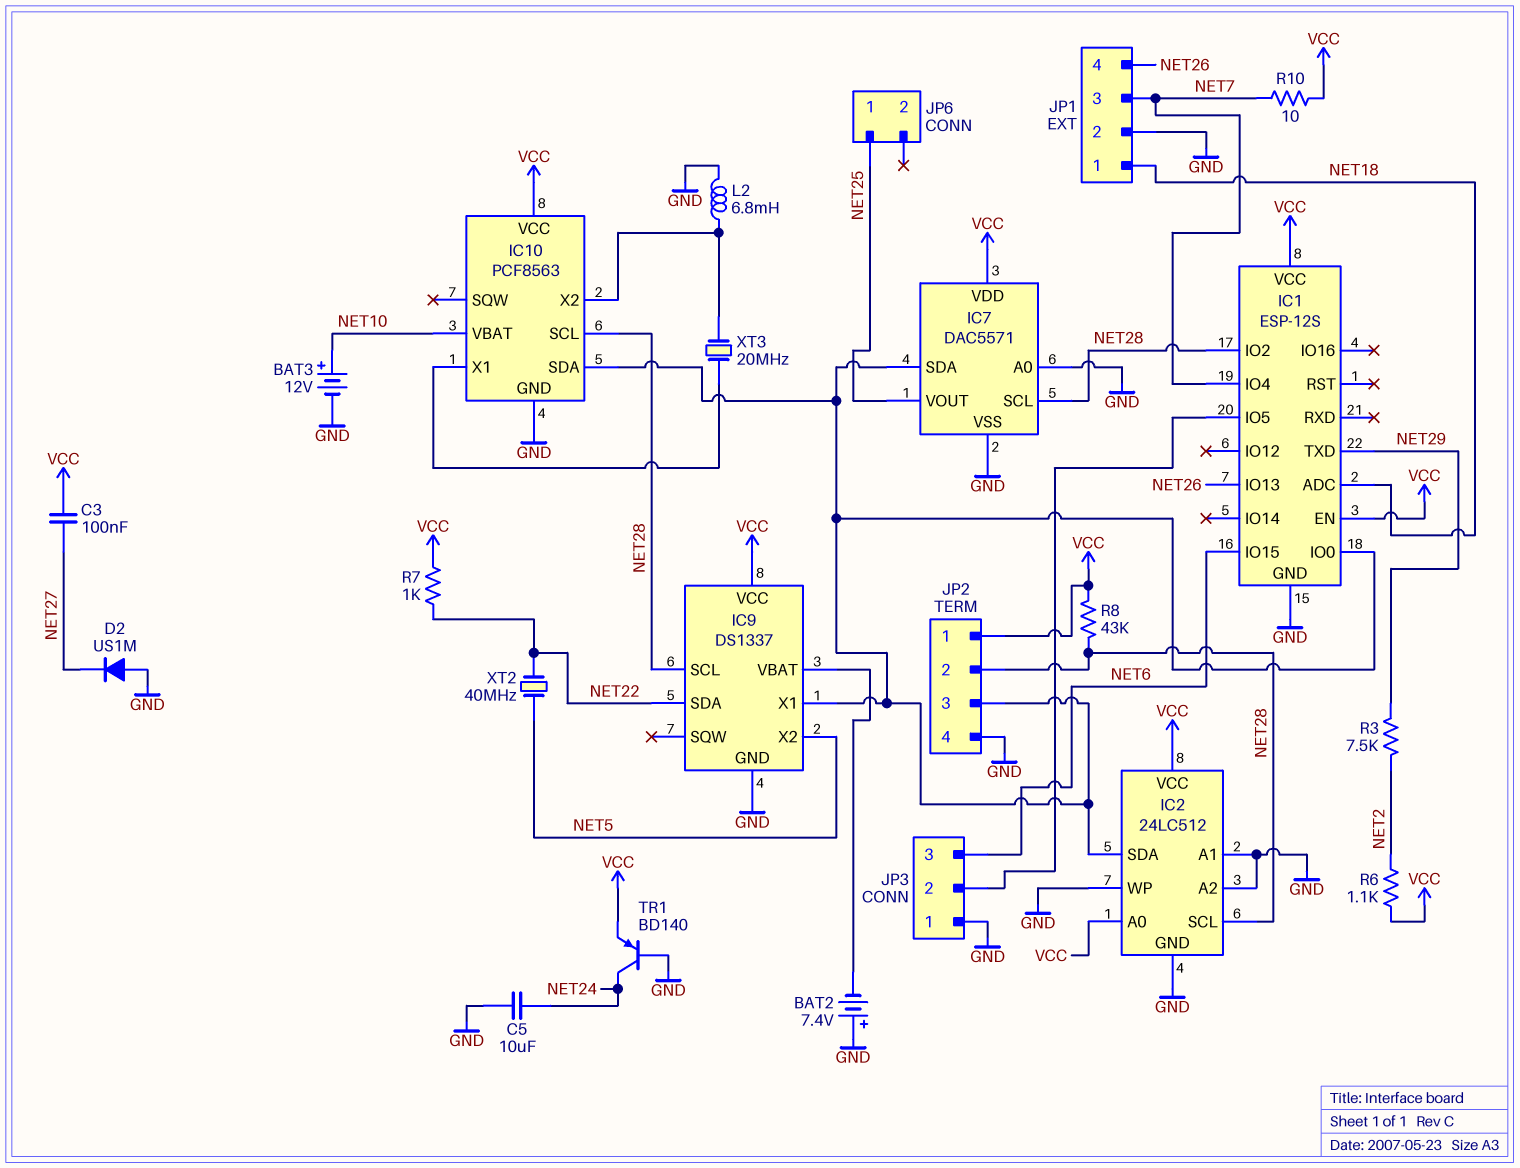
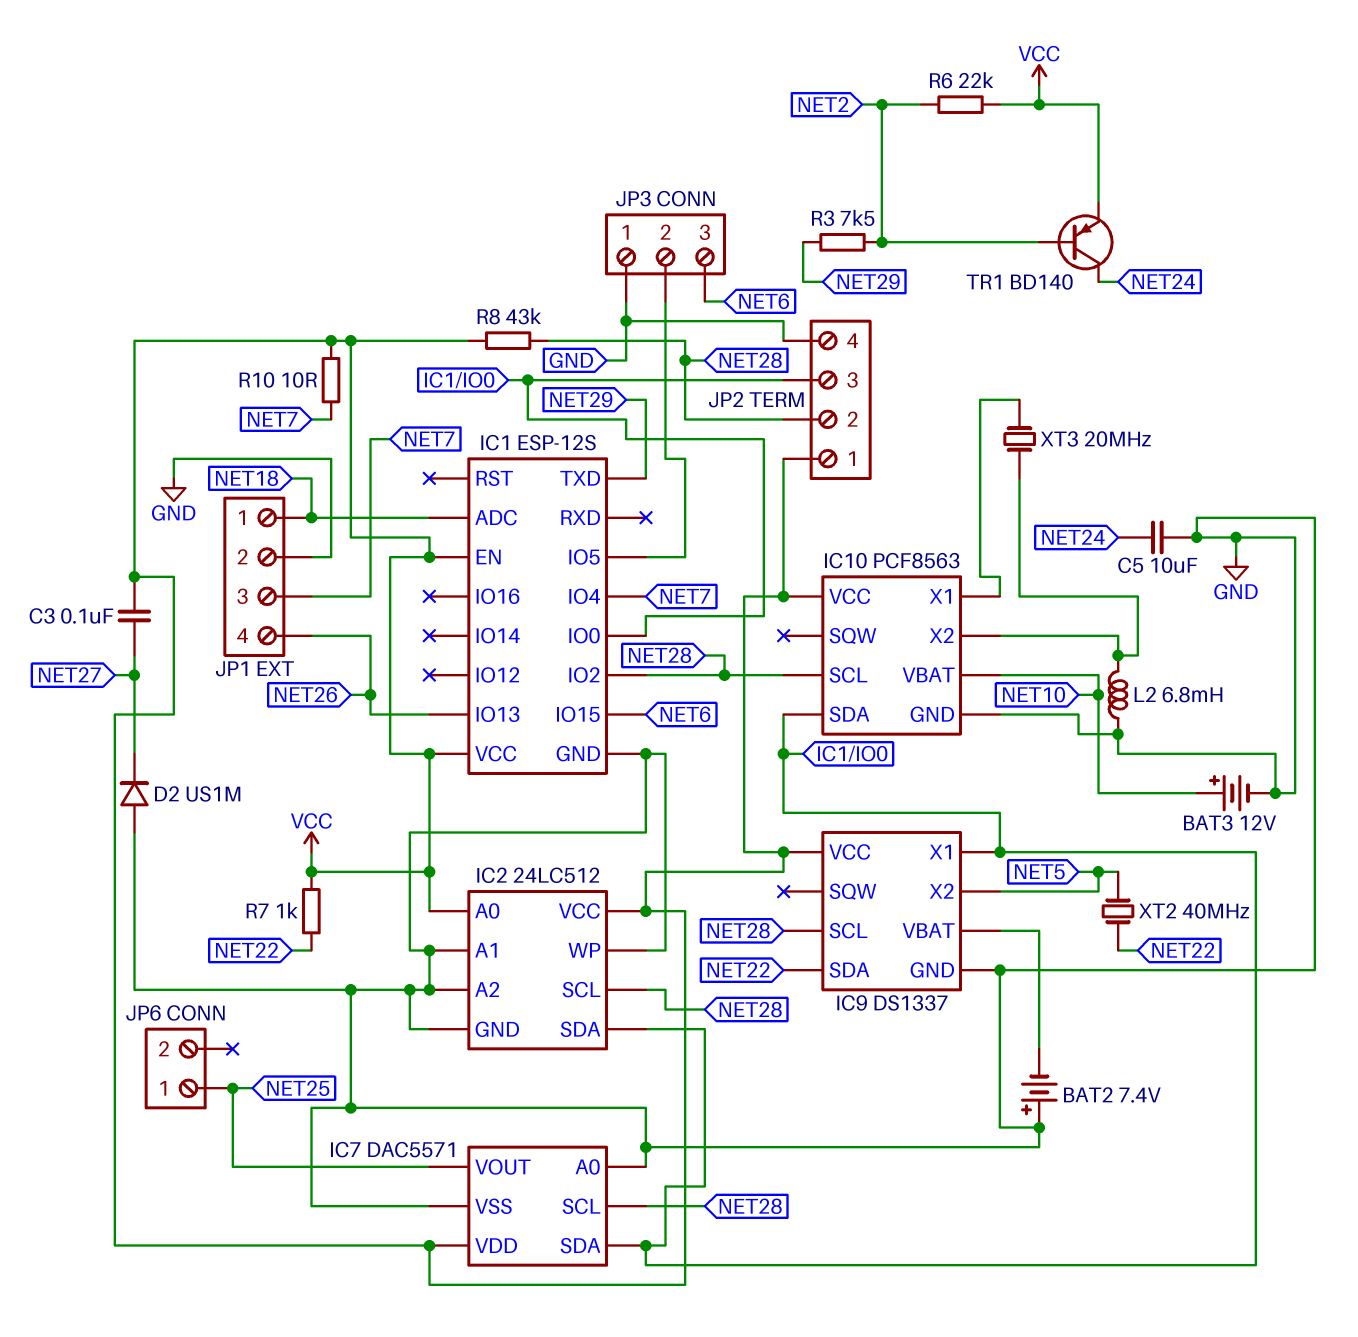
R6: 1.1k (NET2, VCC) -> 22k (NET2, VCC)
TR1: PNP BD140 (B GND, C NET24, E VCC) -> PNP BD140 (B NET2, C NET24, E VCC)

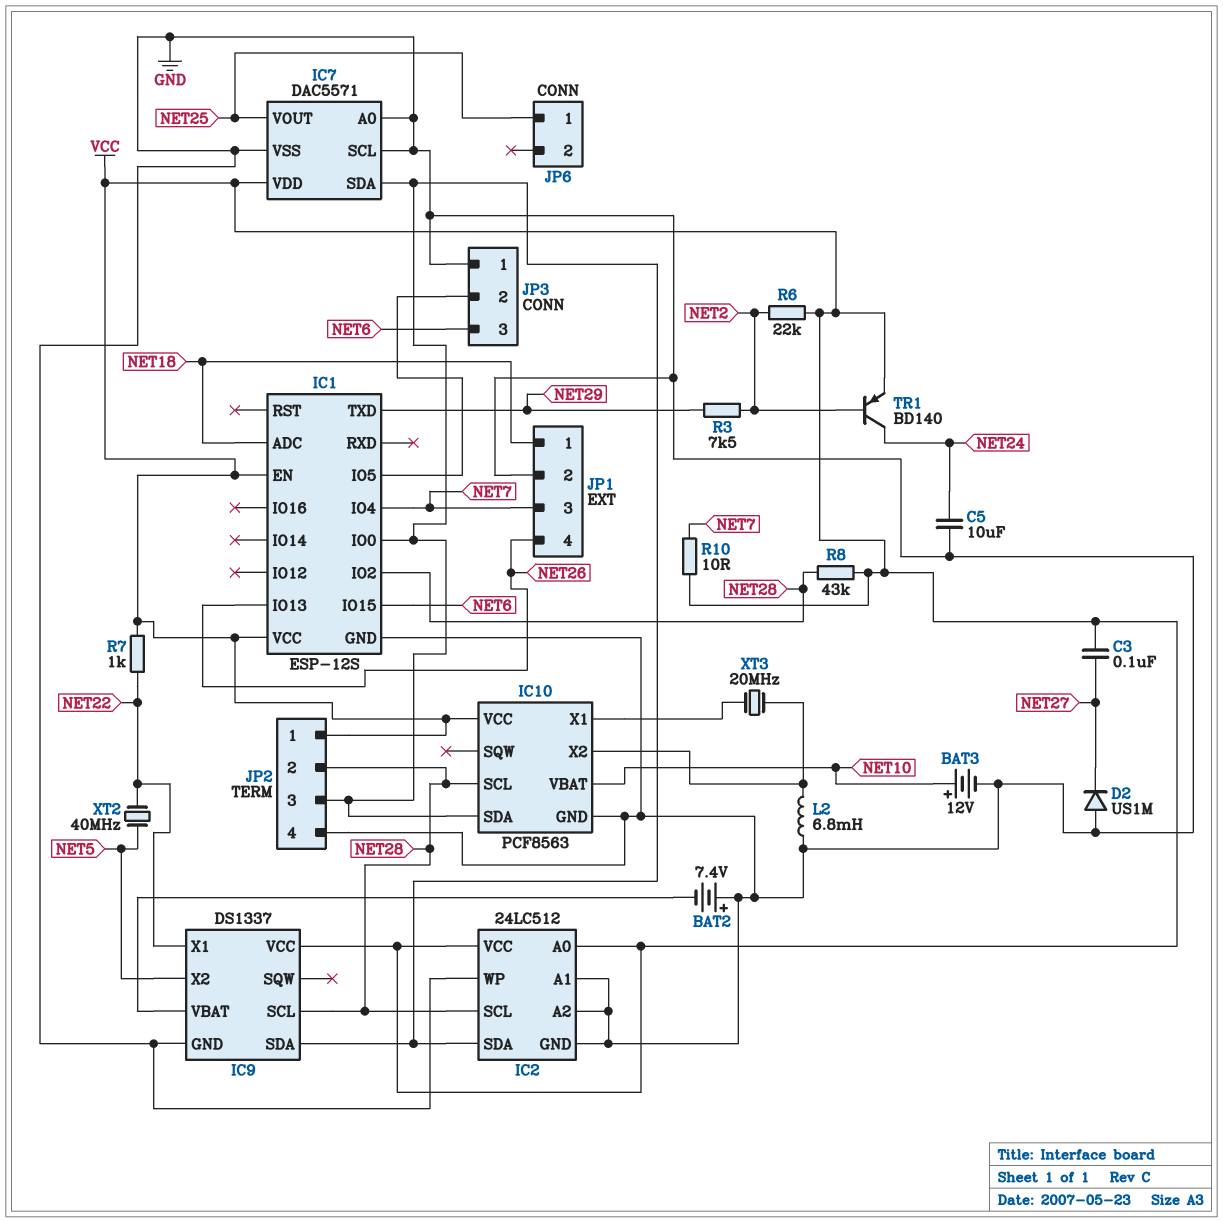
IC7 pin SCL: NET28 -> GND
IC9 pin SDA: NET22 -> IC1/IO0
IC9 pin X1: IC1/IO0 -> NET22

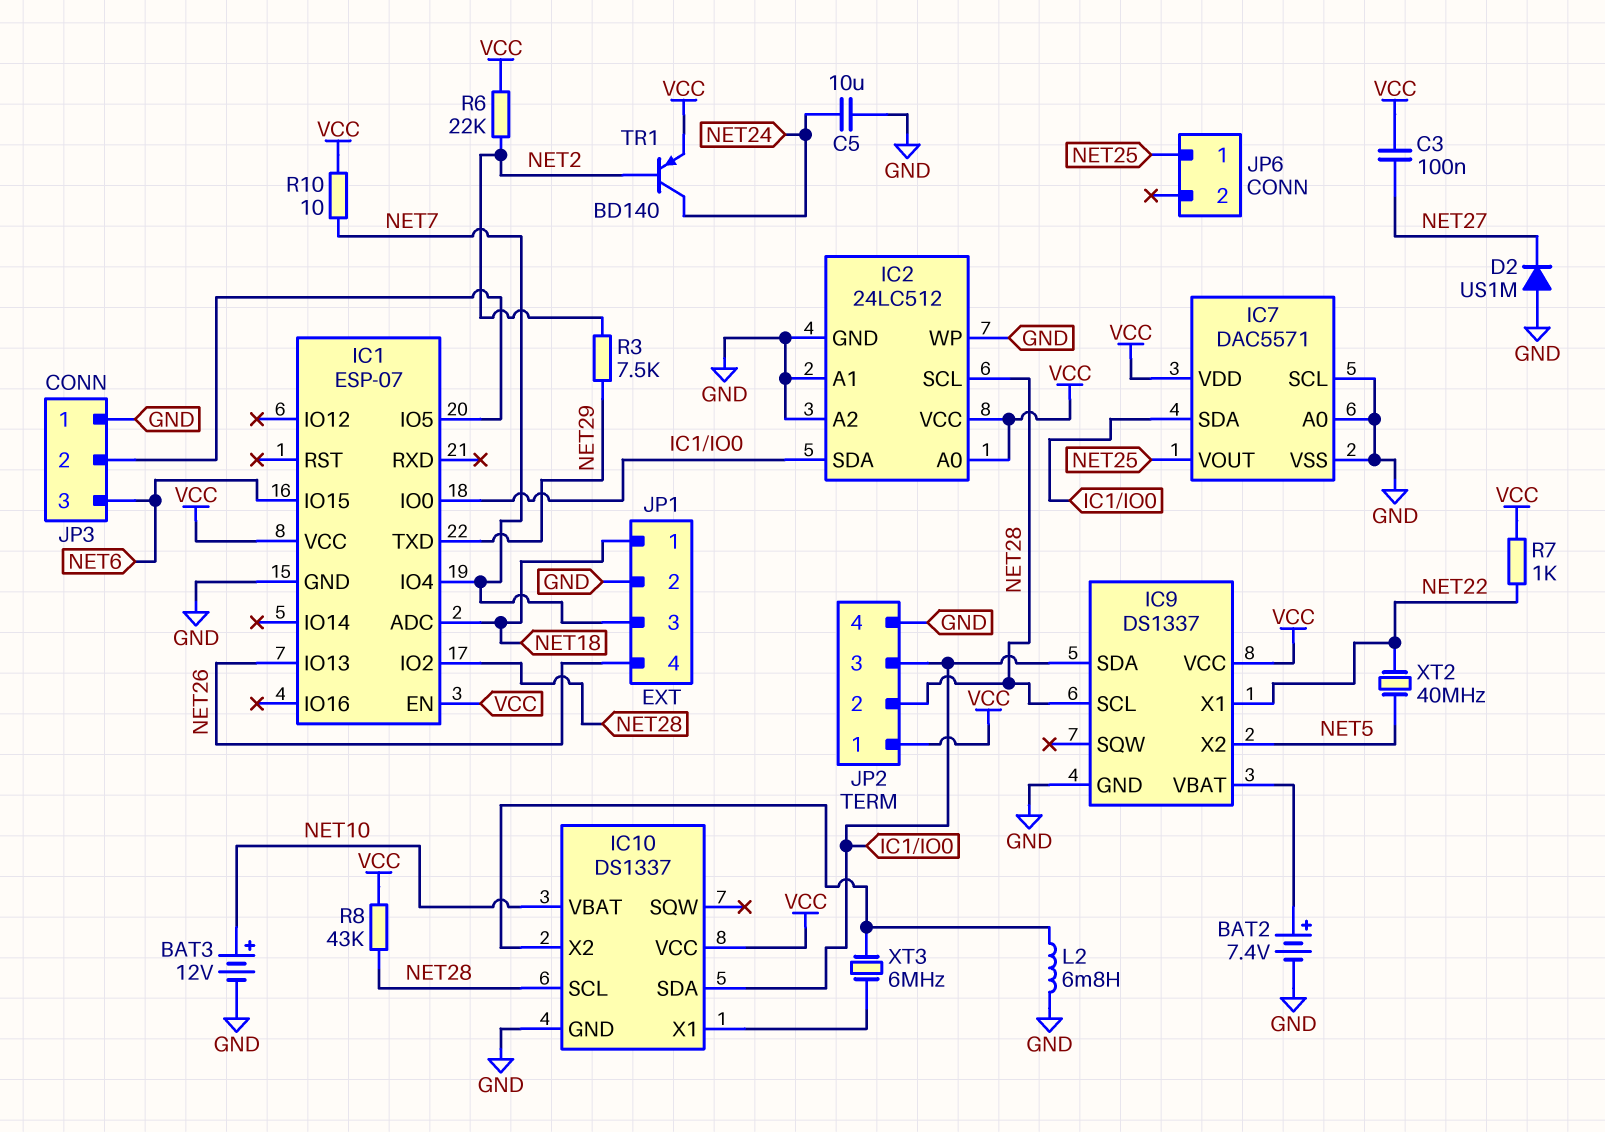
BAT2: 7.4V (plus GND, minus IC9/VBAT) -> 7.4V (plus IC9/VBAT, minus GND)
IC1: ESP-12S -> ESP-07
IC10: PCF8563 -> DS1337
XT3: 20MHz (IC10/X1, IC10/X2) -> 6MHz (IC10/X1, IC10/X2)

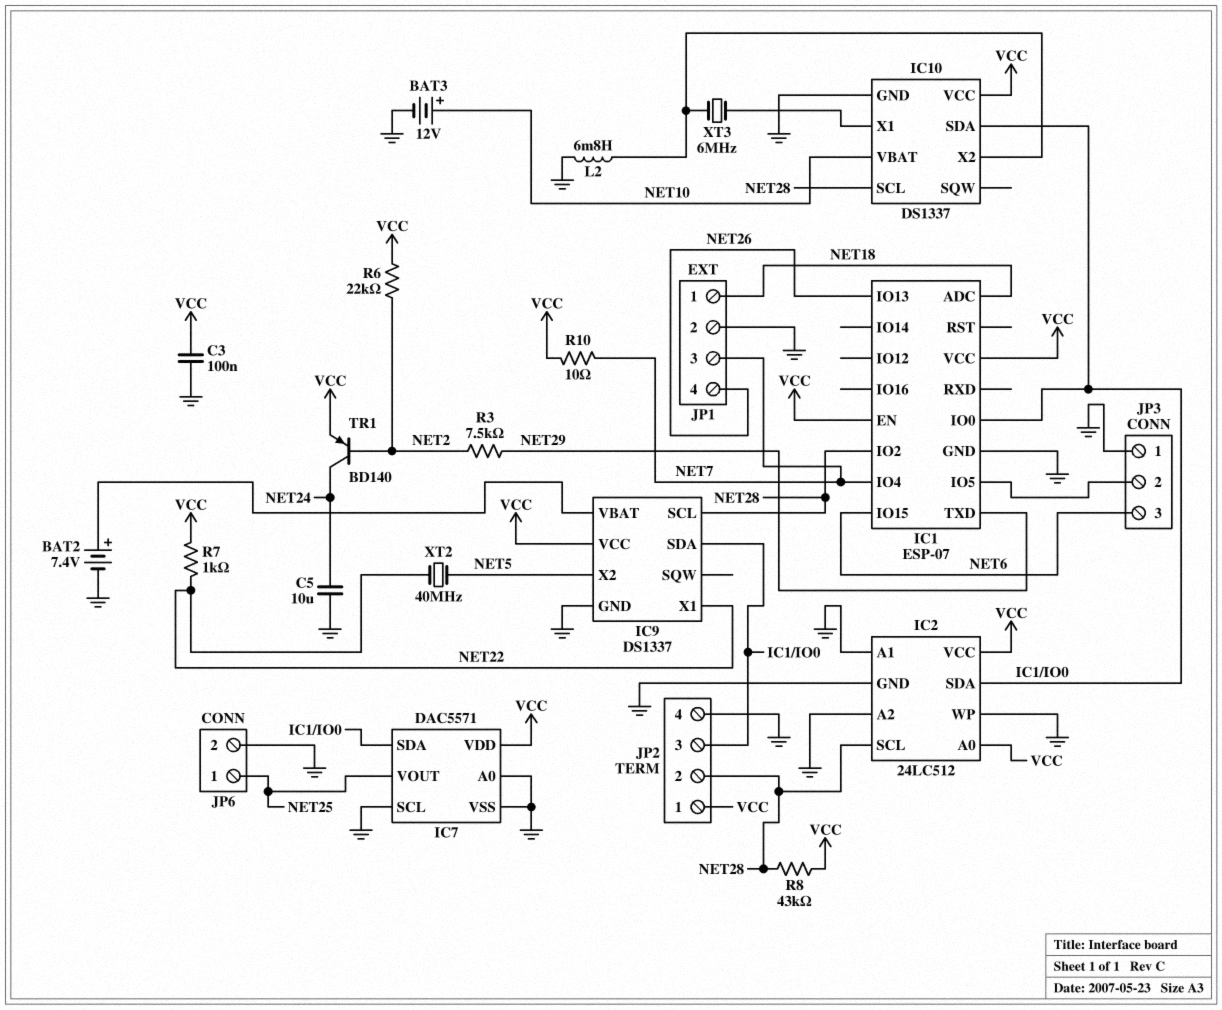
C3: 100nF (NET27, VCC) -> 100nF (GND, VCC)
D2: diode US1M (A GND, K NET27) -> none
JP6 pin 2: none -> GND

